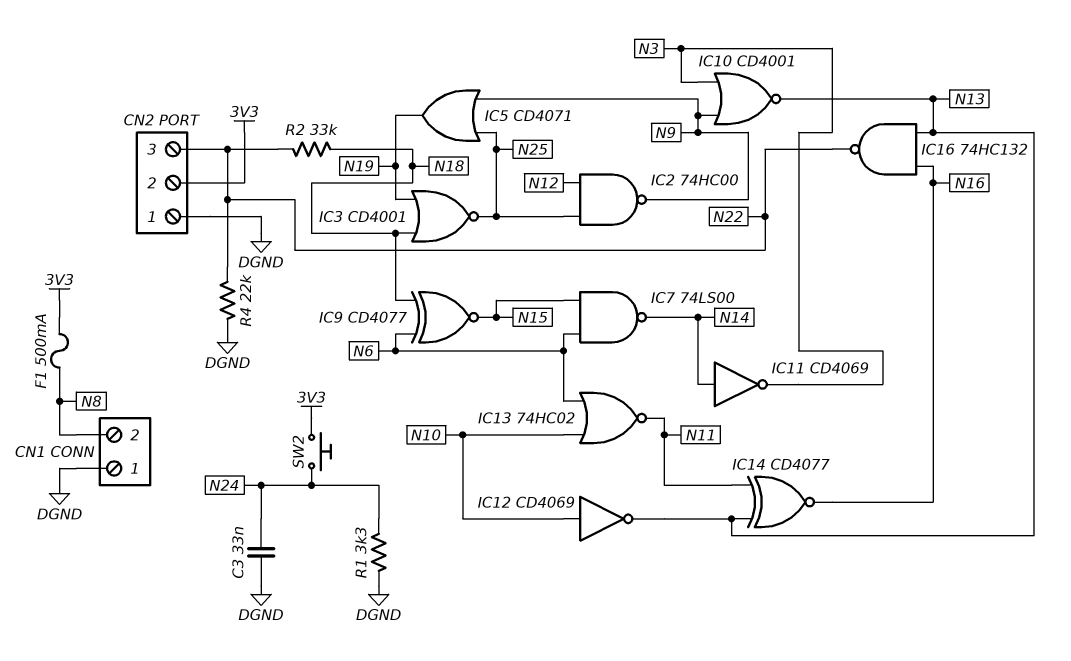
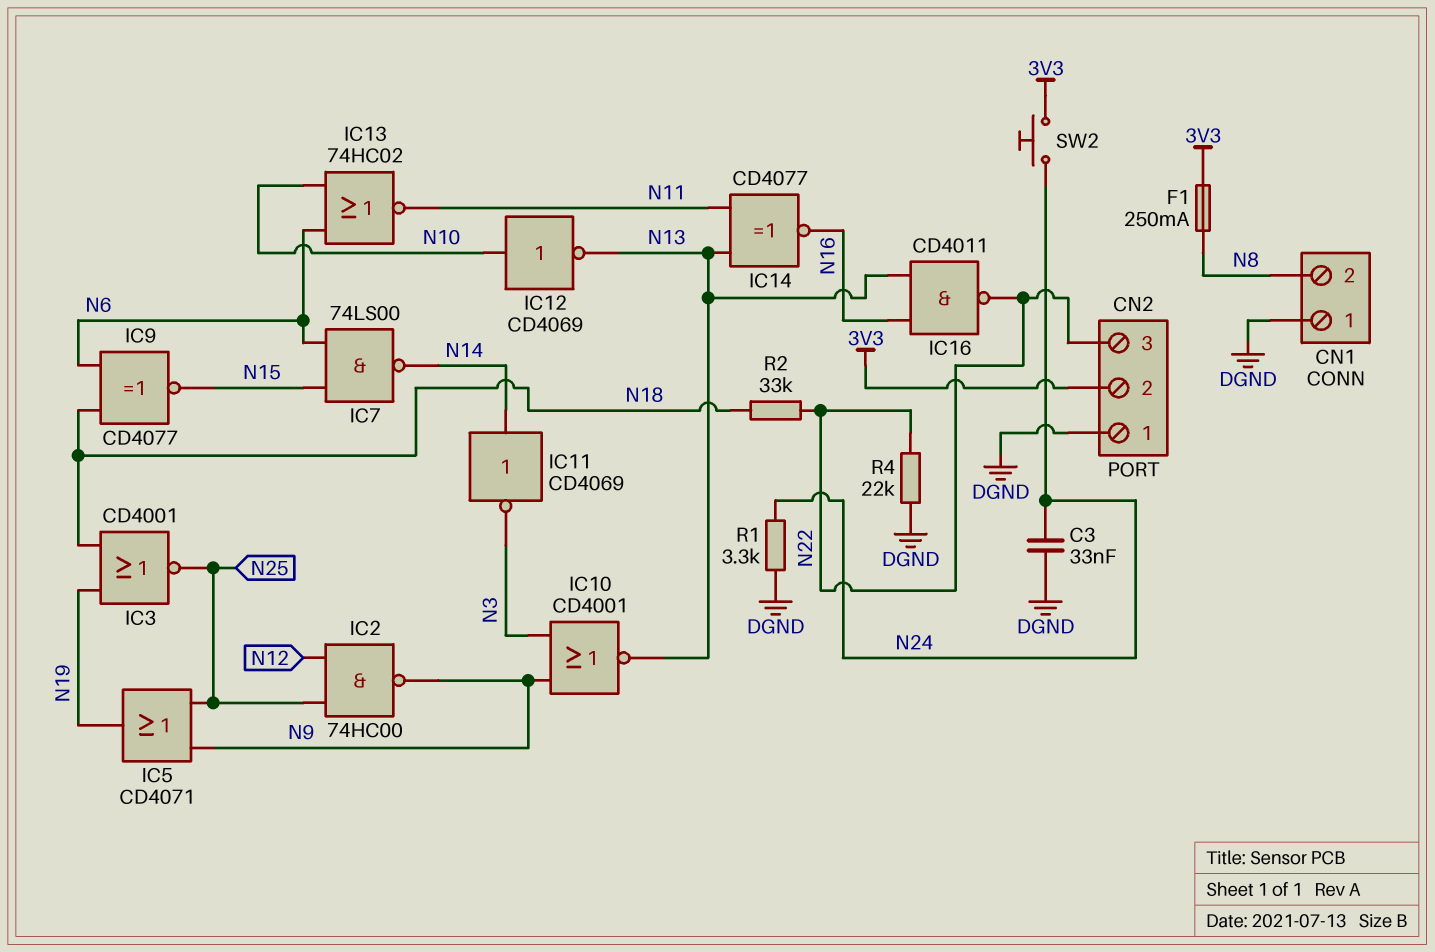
F1: 500mA (3V3, N8) -> 250mA (3V3, N8)
IC16: NAND 74HC132 (in N13, in N16, out N22) -> NAND CD4011 (in N13, in N16, out N22)

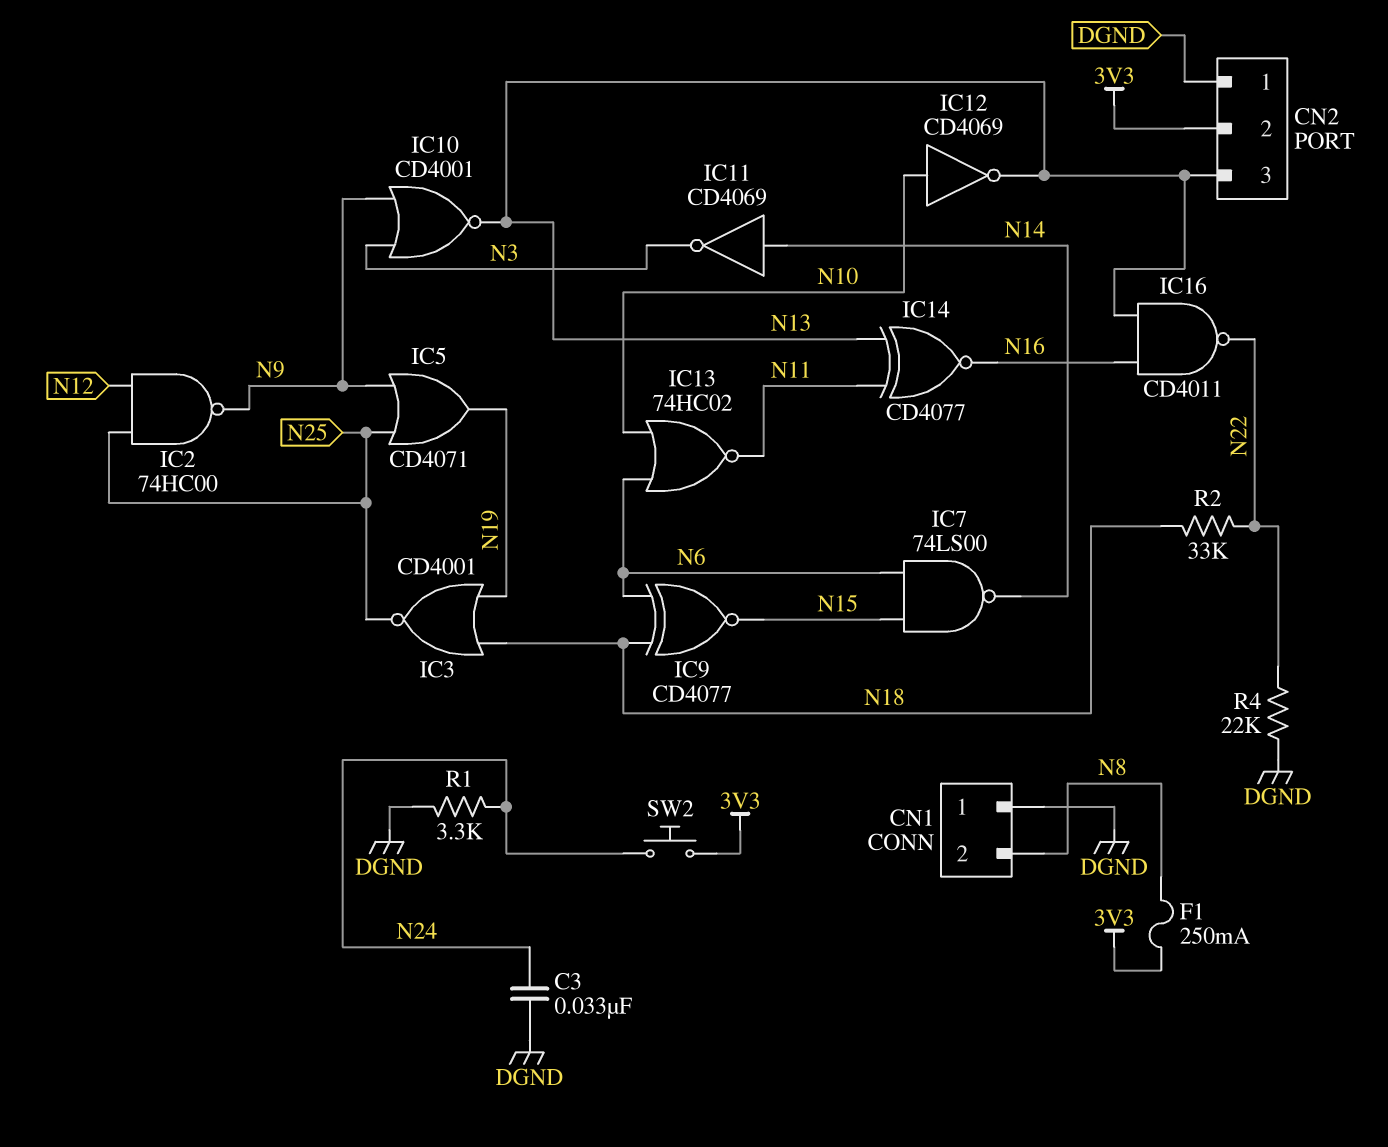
CN2 pin 3: N22 -> N13

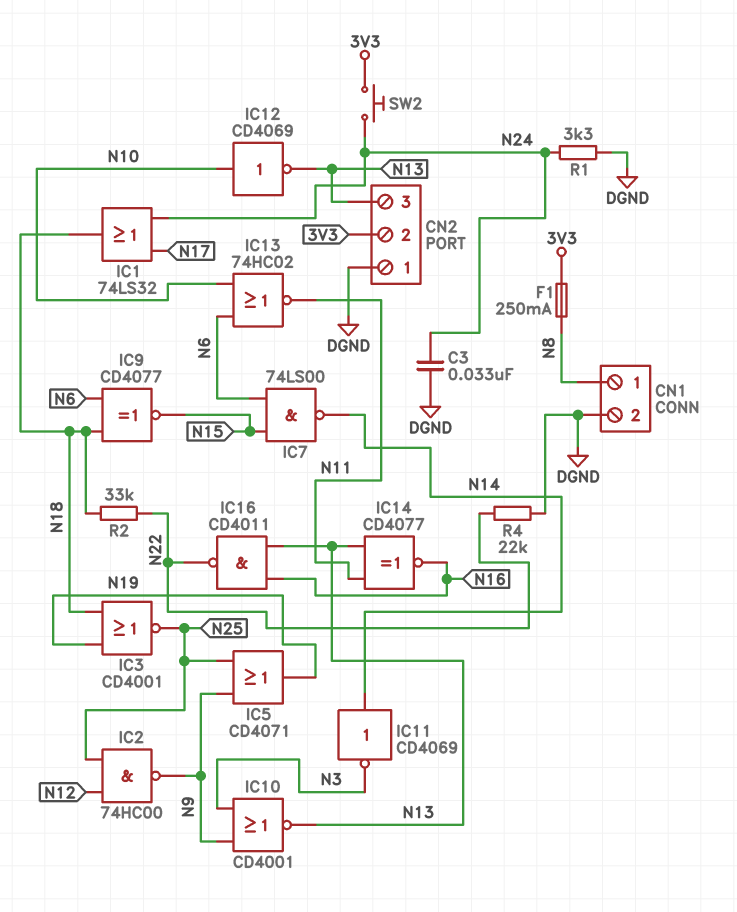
CN1 pin 1: DGND -> N8
CN1 pin 2: N8 -> DGND
IC1: none -> OR 74LS32 (in N17, in N24, out N18)

